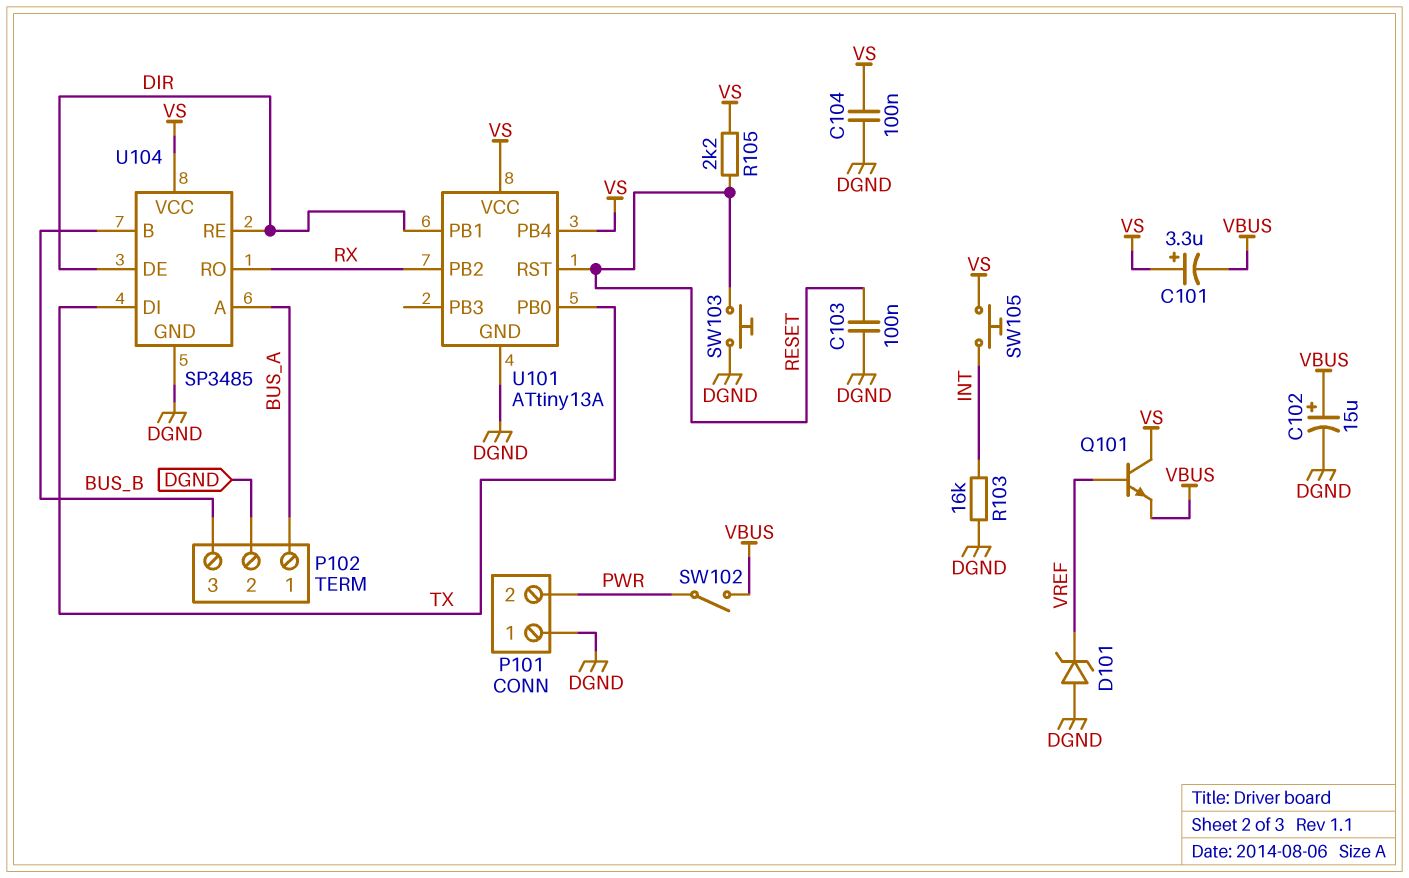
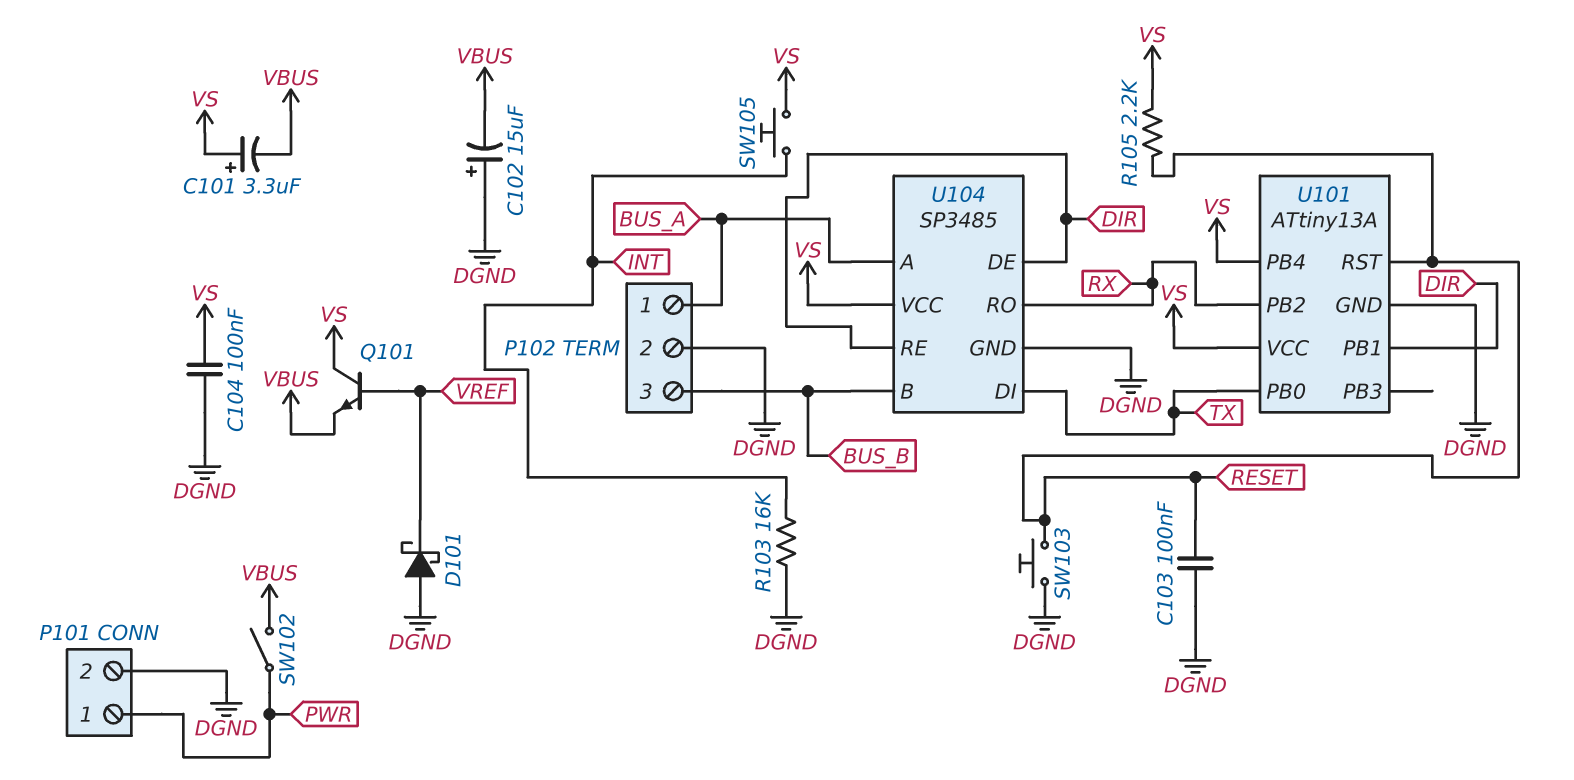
C102: 15uF (plus VBUS, minus DGND) -> 15uF (plus DGND, minus VBUS)
D101: zener (A DGND, K VREF) -> schottky (A DGND, K VREF)
P101 pin 1: DGND -> PWR
P101 pin 2: PWR -> DGND

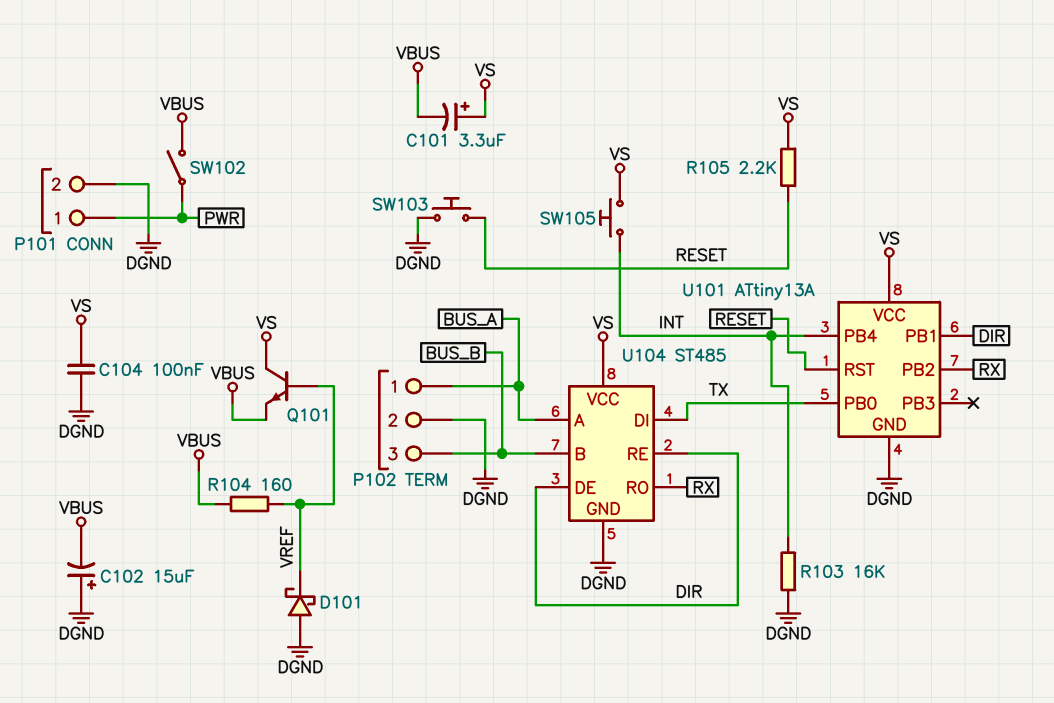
C103: 100nF (DGND, RESET) -> none
R104: none -> 160 (VBUS, VREF)
U101 pin PB4: VS -> INT
U104: SP3485 -> ST485

